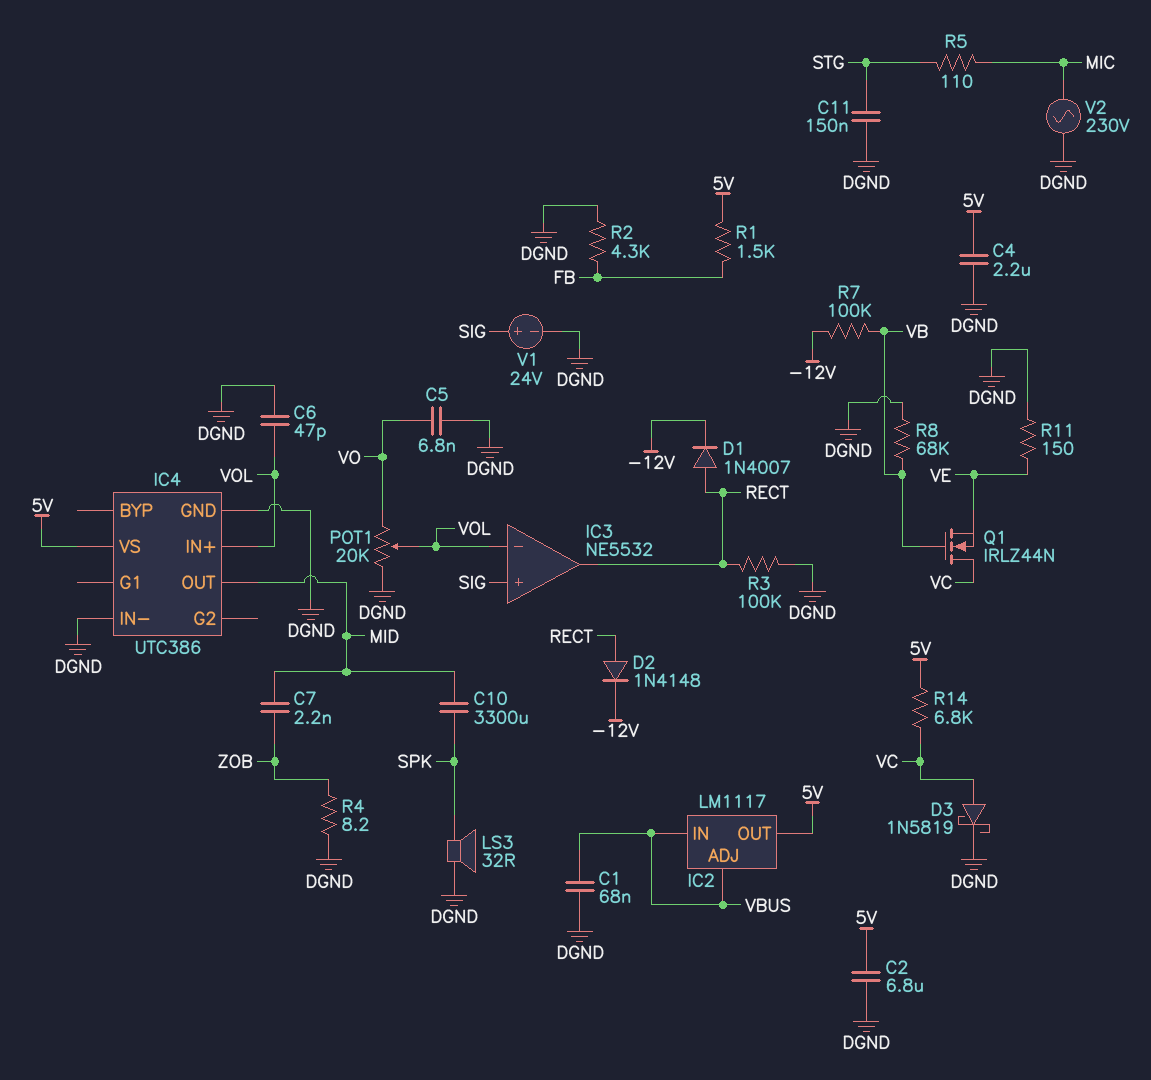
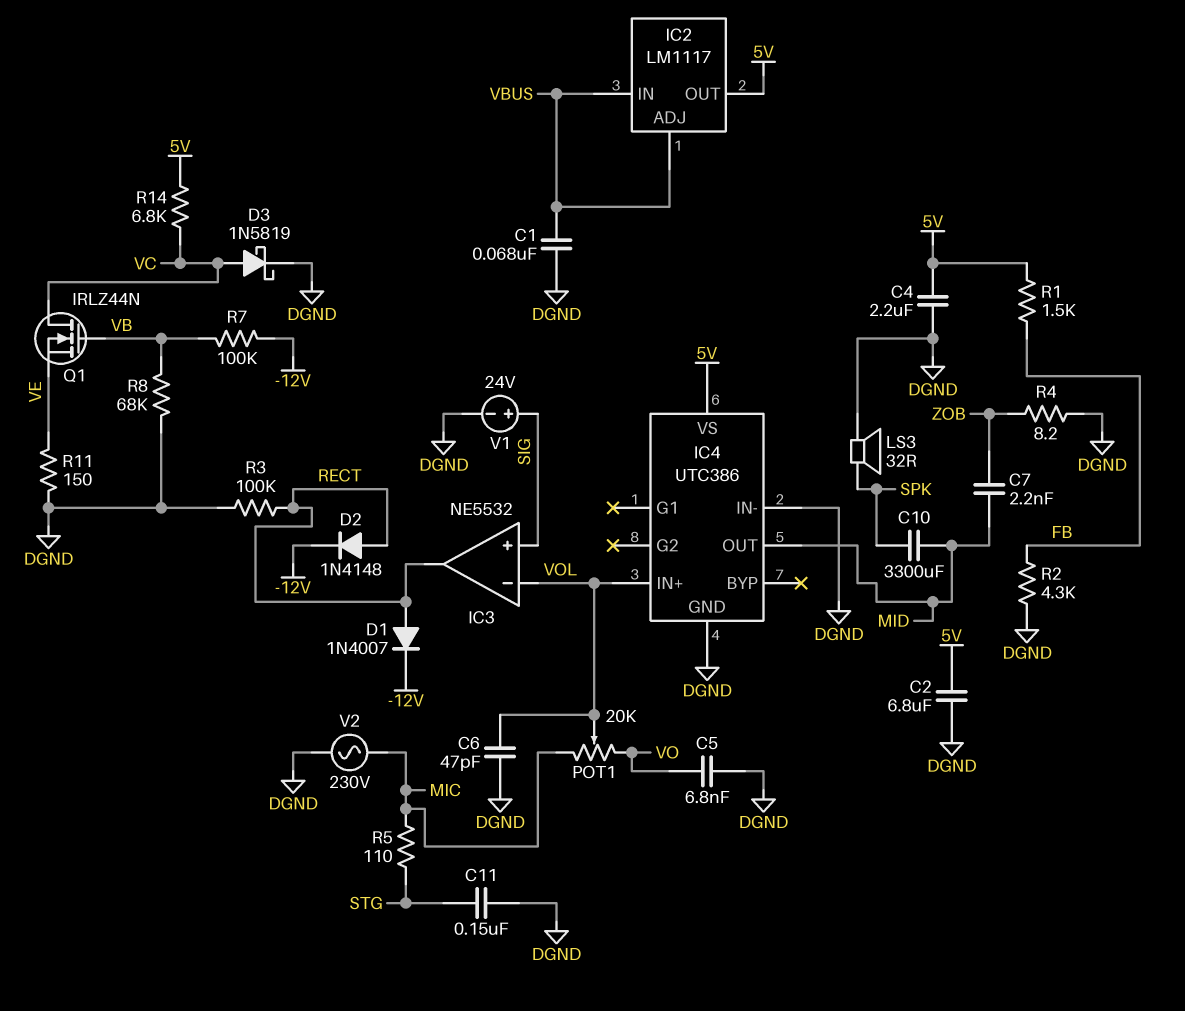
POT1: 20k (DGND, VO, wiper VOL) -> 20k (MIC, VO, wiper VOL)

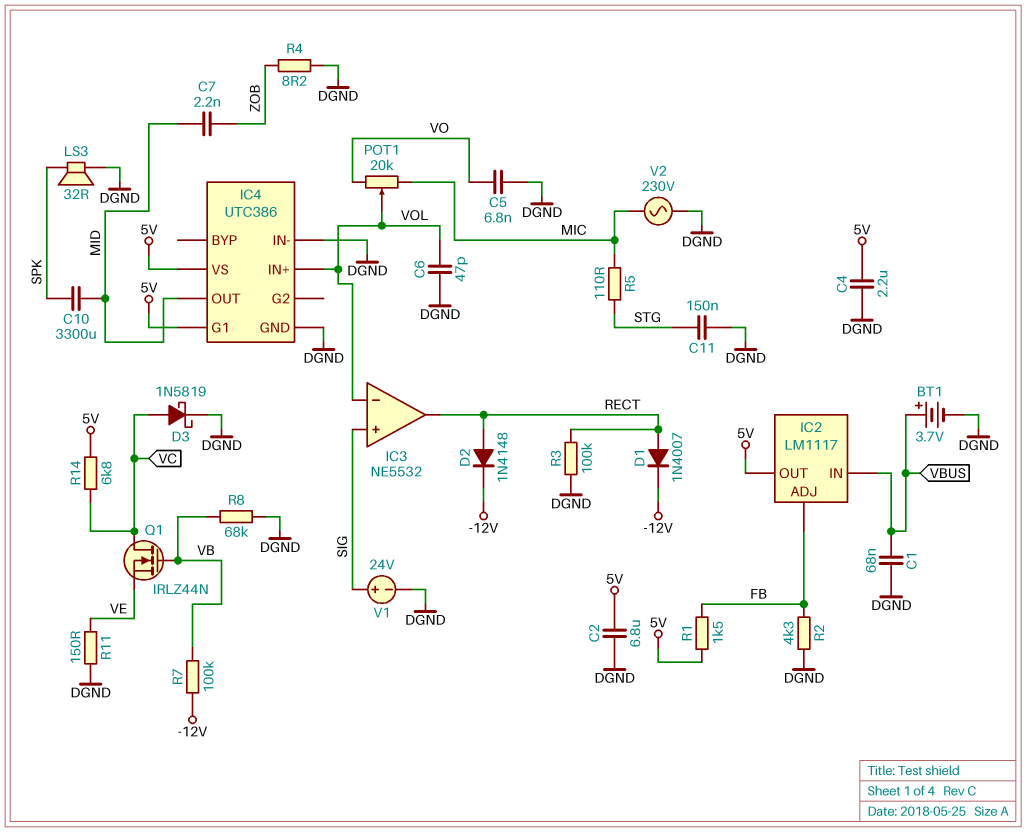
BT1: none -> 3.7V (plus VBUS, minus DGND)
IC2 pin ADJ: VBUS -> FB
IC4 pin G1: none -> 5V

